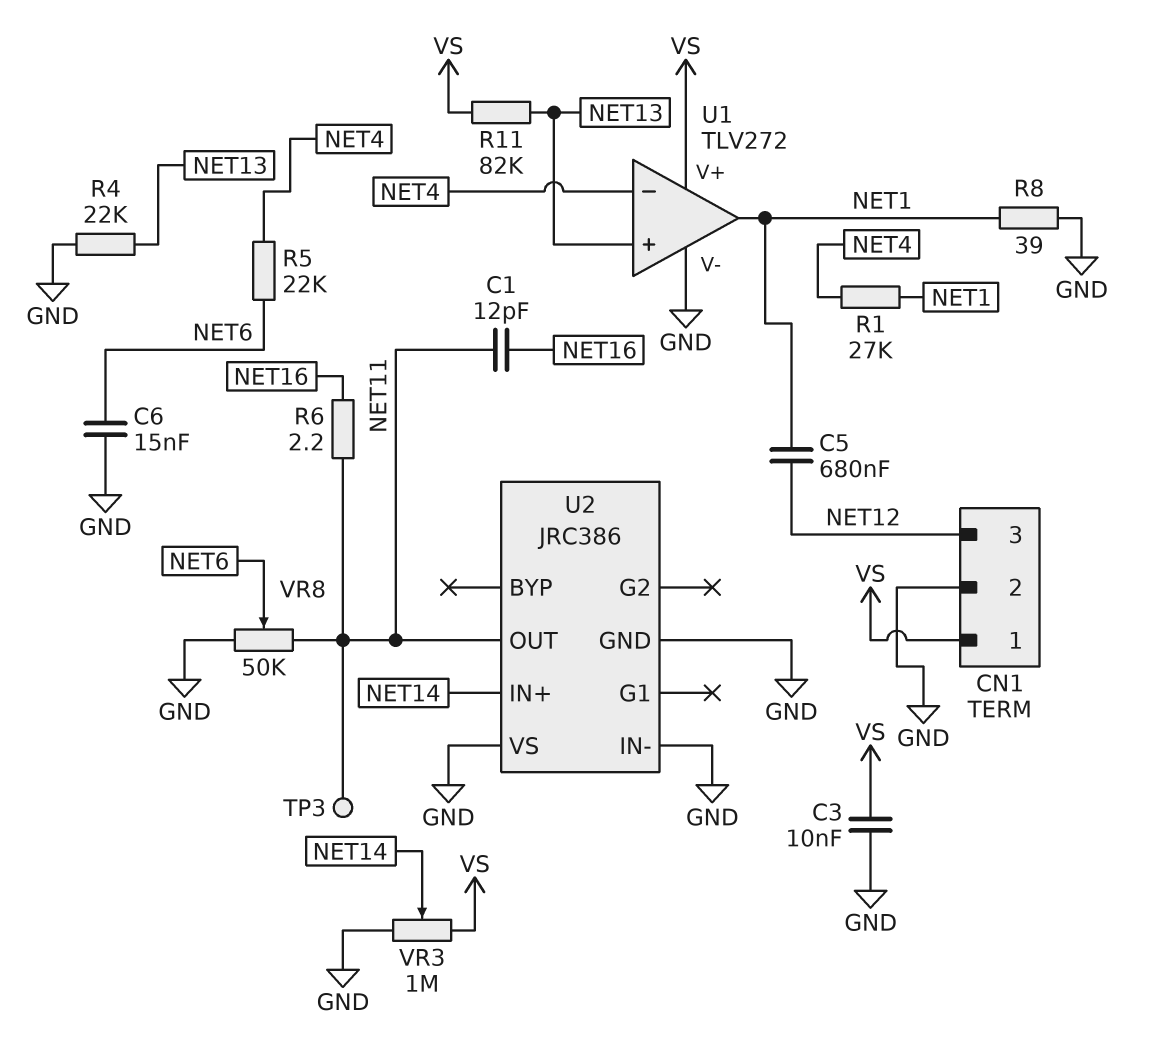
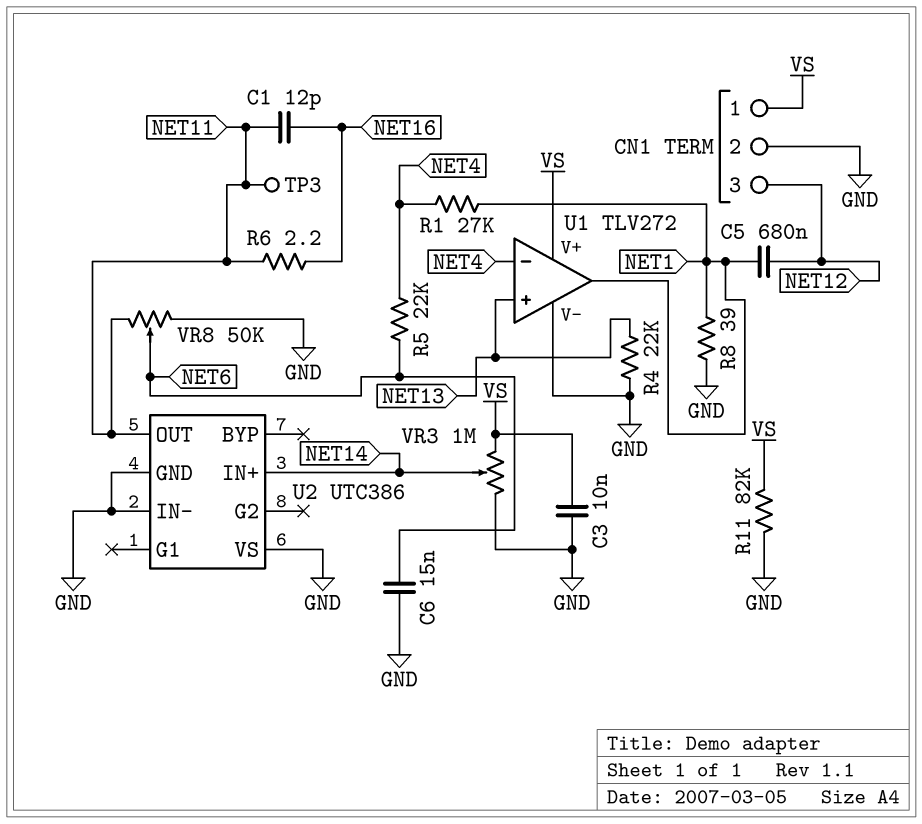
R11: 82k (NET13, VS) -> 82k (GND, VS)
U2: JRC386 -> UTC386

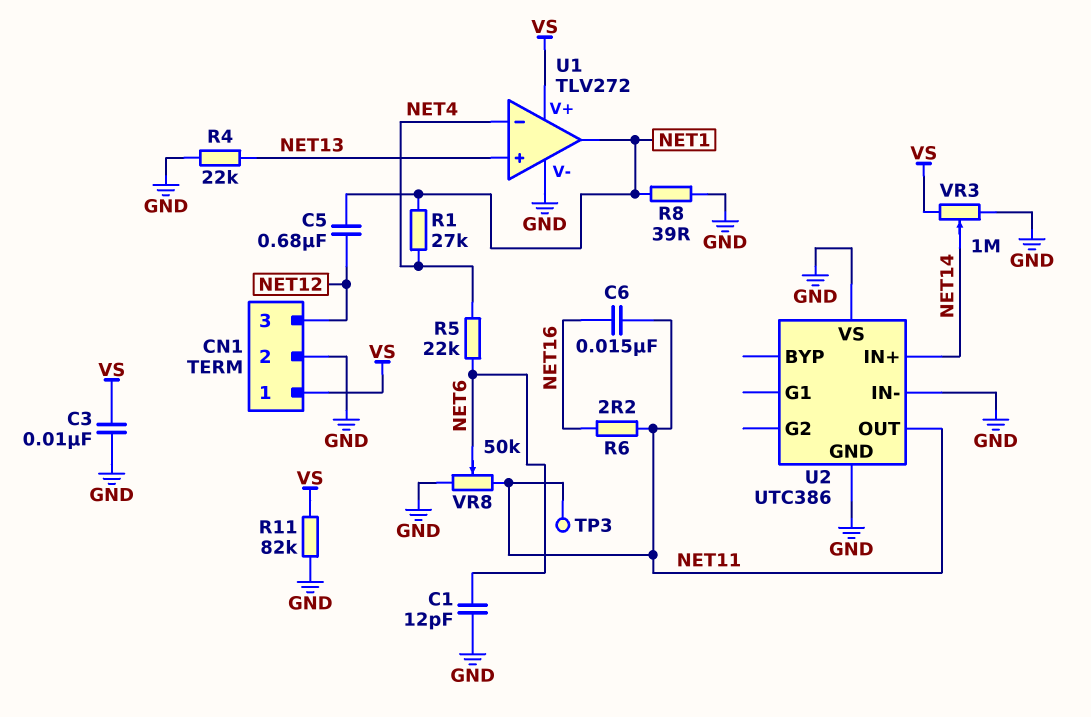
C1: 12pF (NET11, NET16) -> 12pF (GND, NET6)
C6: 15nF (GND, NET6) -> 15nF (NET11, NET16)

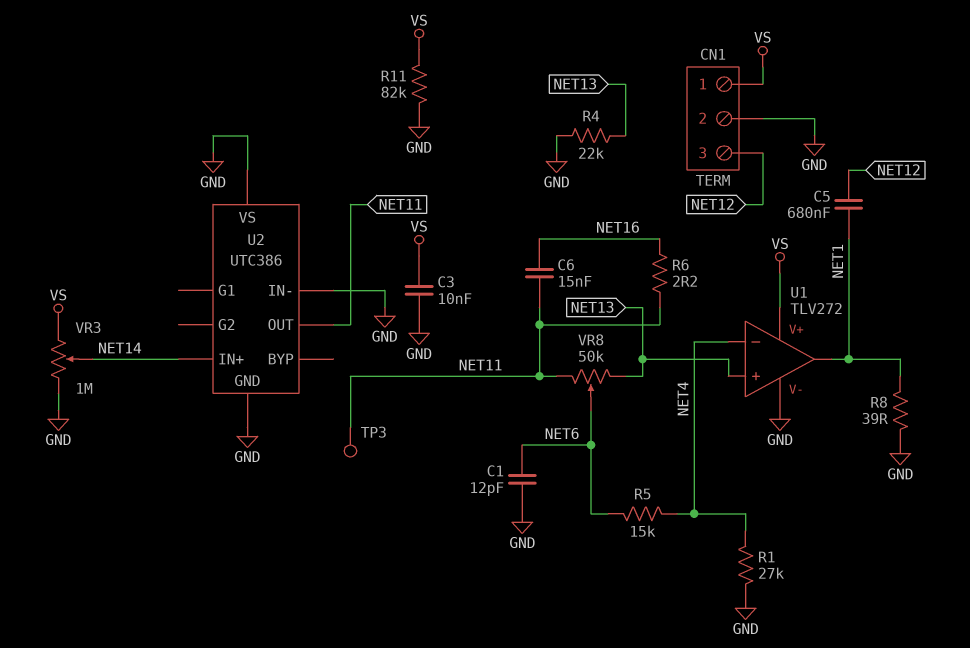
R1: 27k (NET1, NET4) -> 27k (GND, NET4)
R5: 22k (NET4, NET6) -> 15k (NET4, NET6)
VR8: 50k (GND, NET11, wiper NET6) -> 50k (NET11, NET13, wiper NET6)

